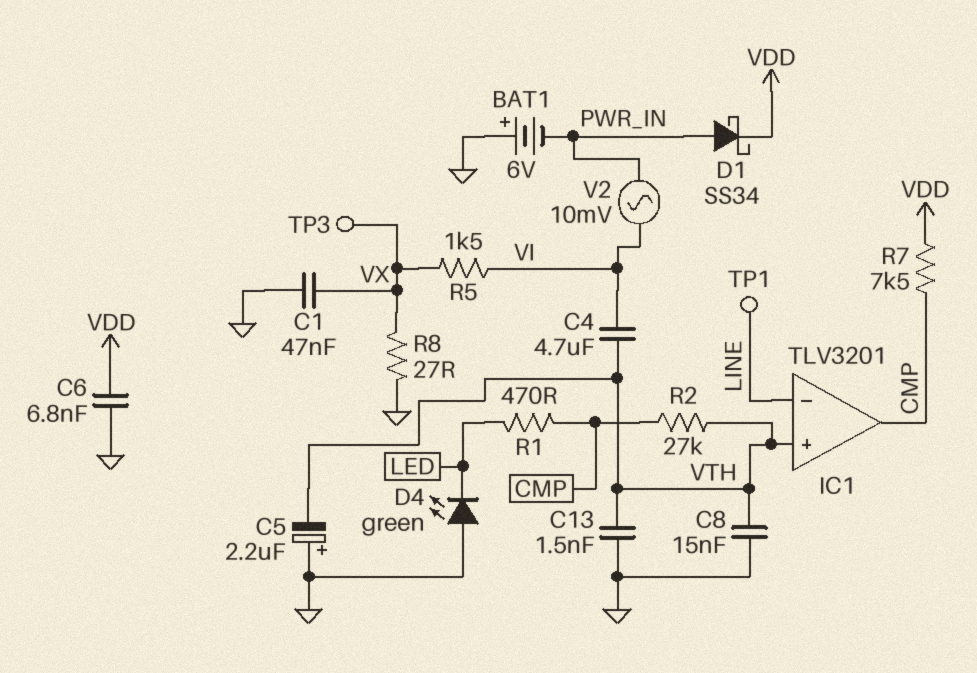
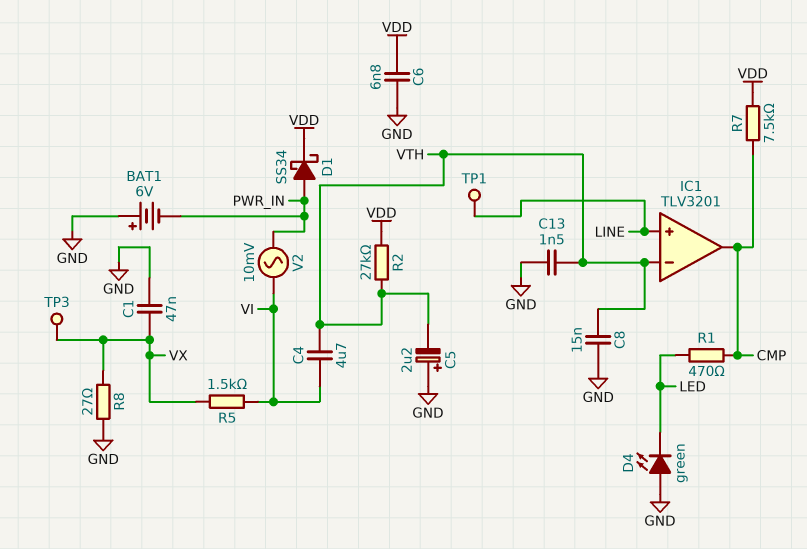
IC1 pin in+: VTH -> LINE
IC1 pin in-: LINE -> VTH
R2: 27k (CMP, VTH) -> 27k (VDD, VTH)

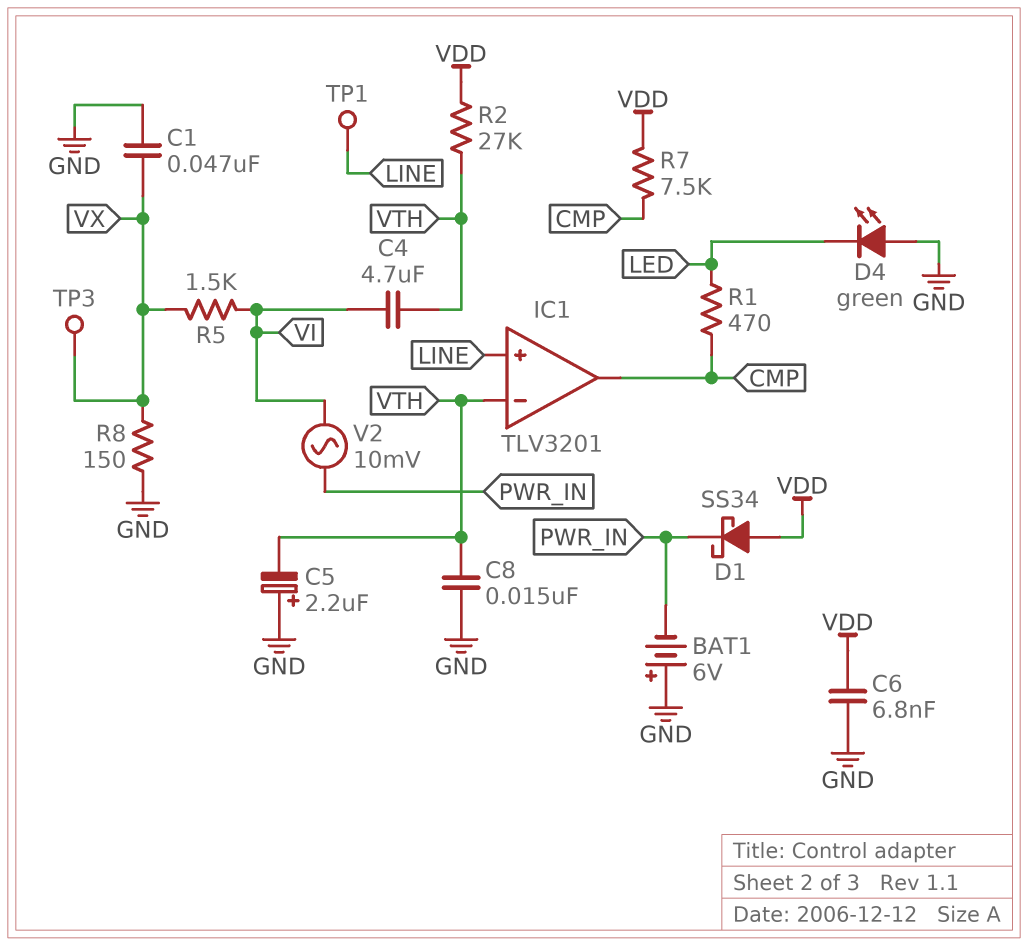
C13: 1.5nF (GND, VTH) -> none
D1: schottky SS34 (A PWR_IN, K VDD) -> schottky SS34 (A VDD, K PWR_IN)
R8: 27 (GND, VX) -> 150 (GND, VX)

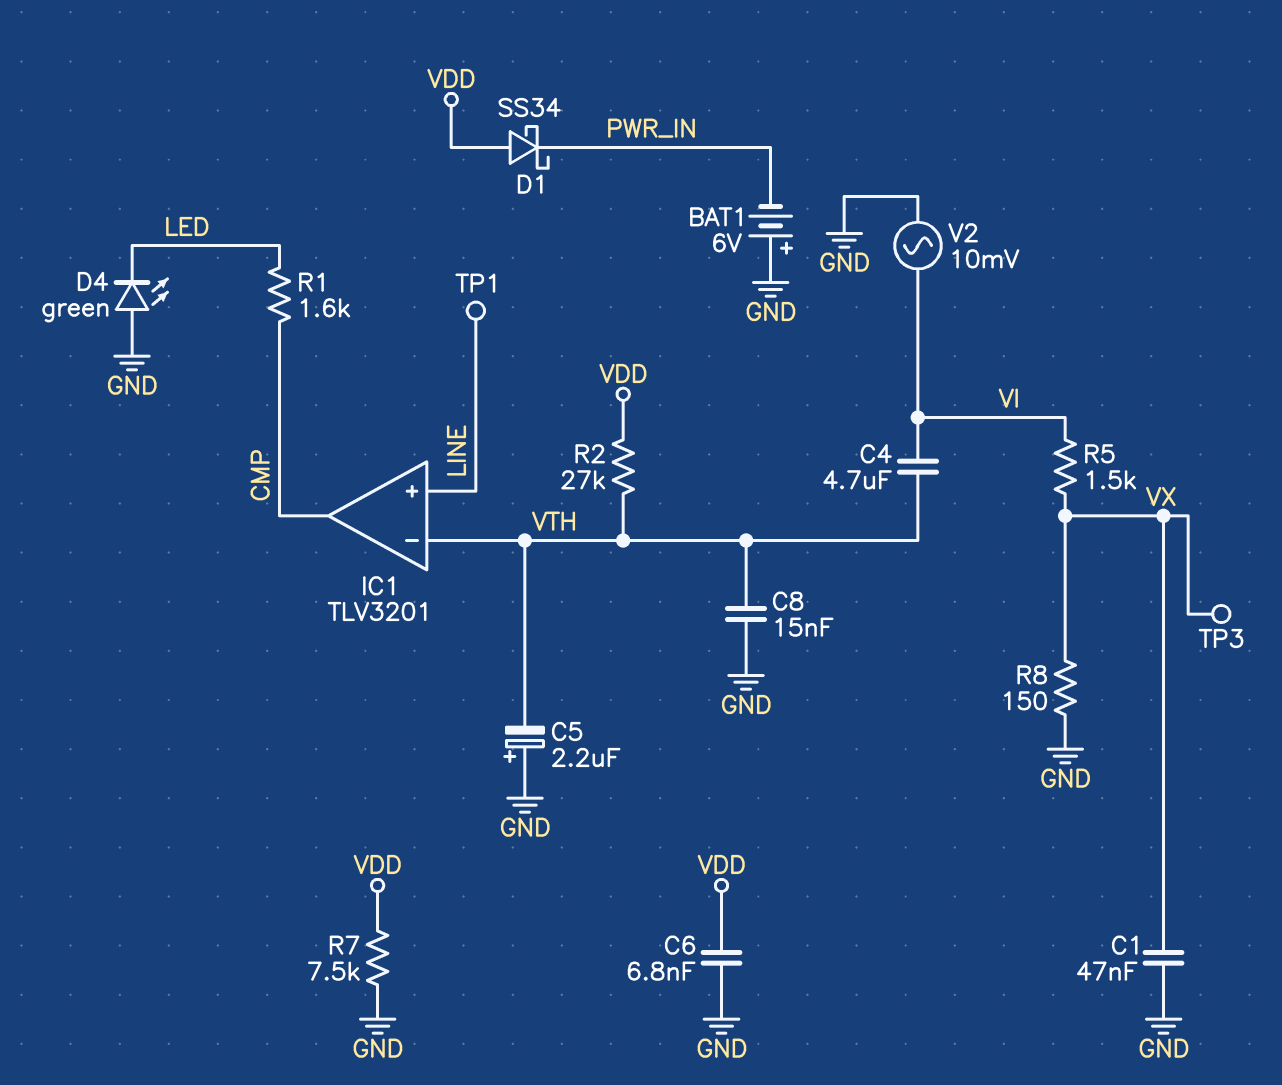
R1: 470 (CMP, LED) -> 1.6k (CMP, LED)
R7: 7.5k (CMP, VDD) -> 7.5k (GND, VDD)
V2: AC 10mV (PWR_IN, VI) -> AC 10mV (GND, VI)

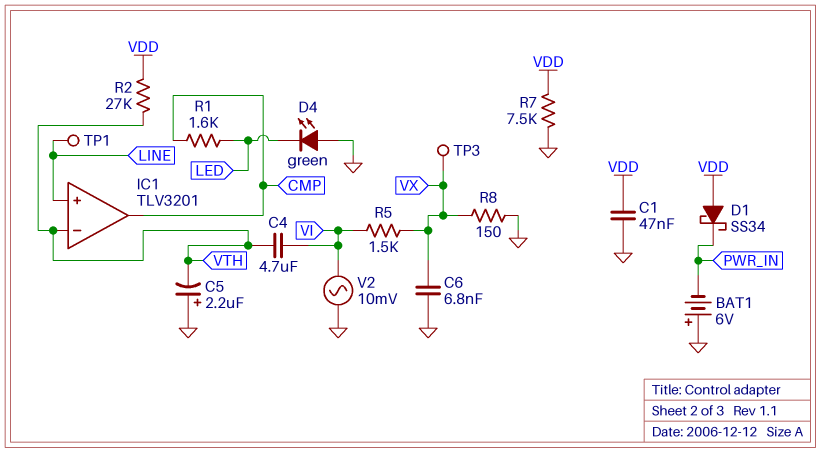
C1: 47nF (GND, VX) -> 47nF (GND, VDD)
C6: 6.8nF (GND, VDD) -> 6.8nF (GND, VX)
C8: 15nF (GND, VTH) -> none

